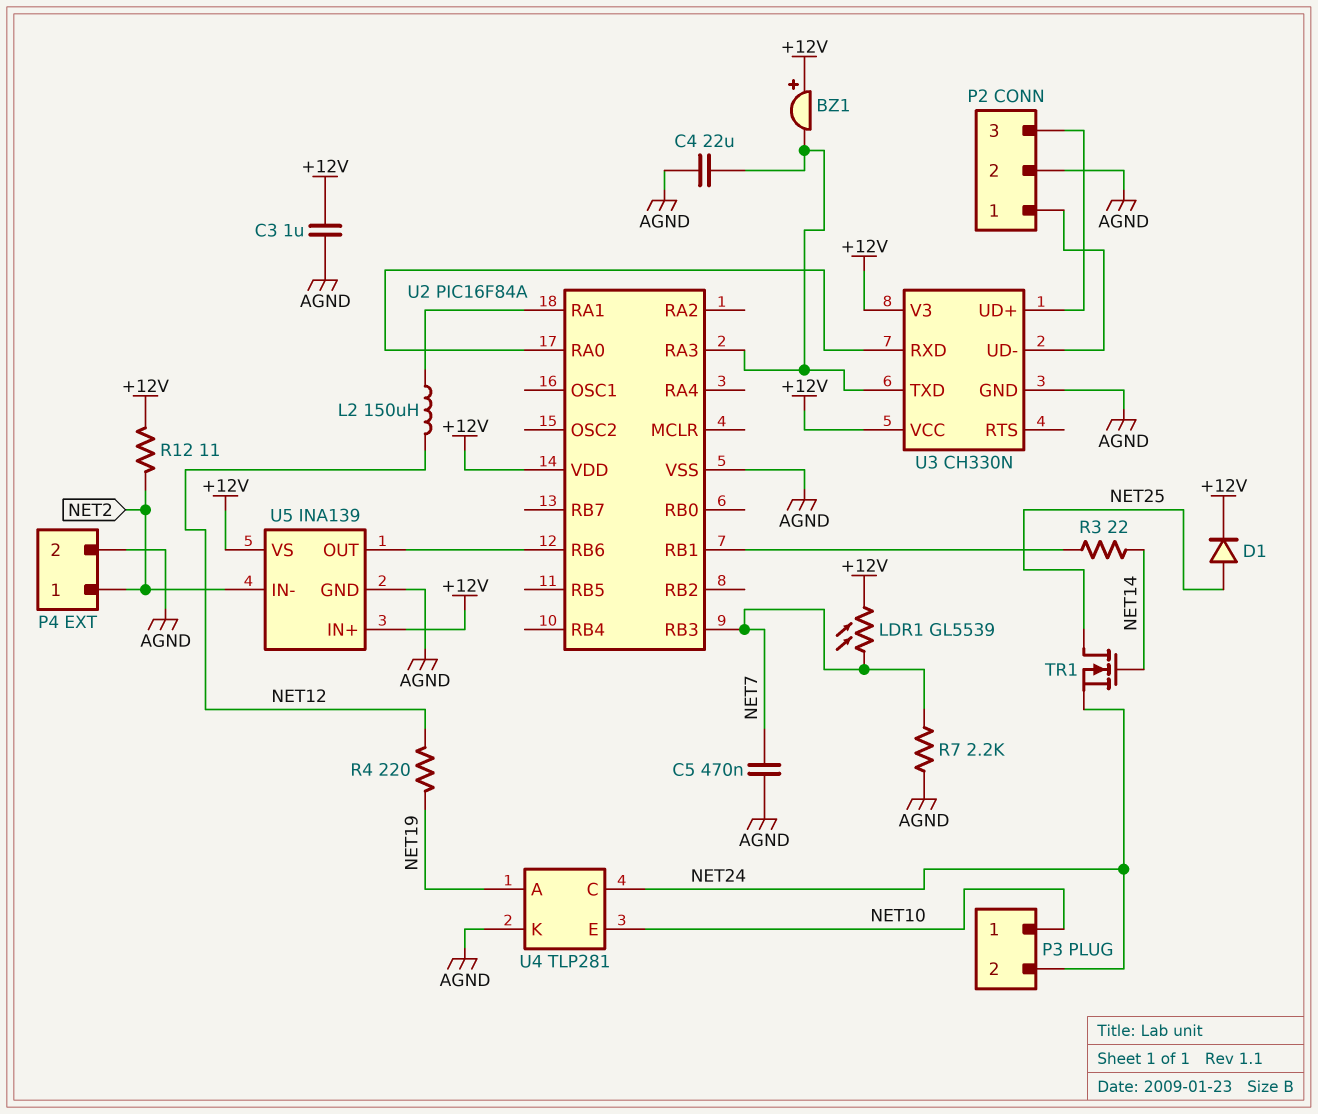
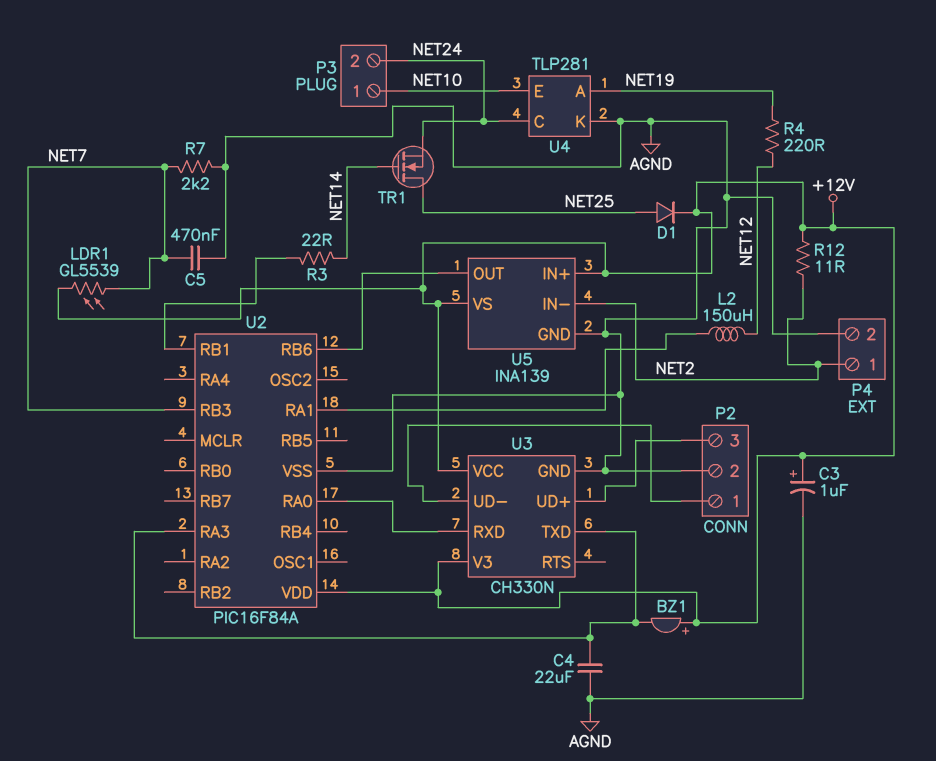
C3: 1uF (+12V, AGND) -> 1uF (plus +12V, minus AGND)

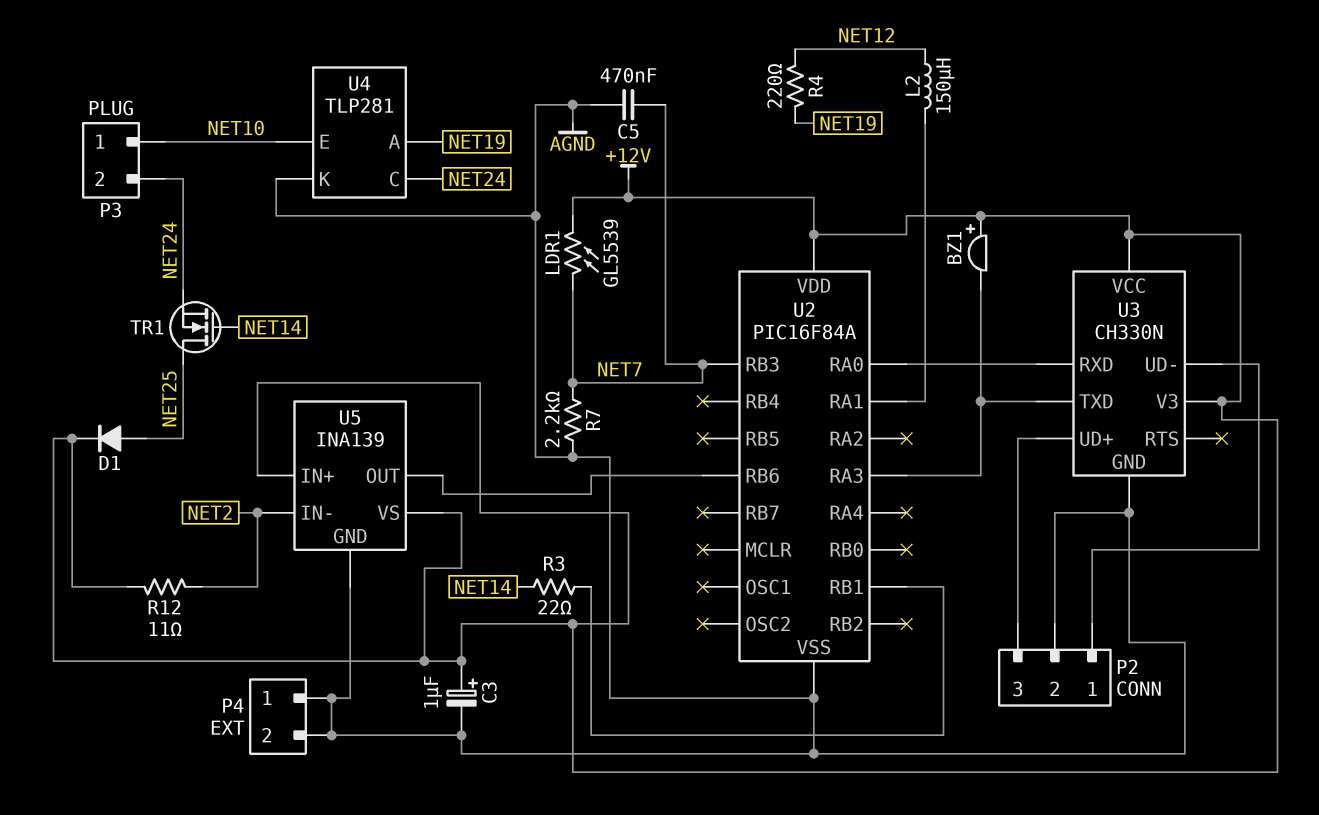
C4: 22uF (AGND, U2/RA3) -> none
P4 pin 1: NET2 -> AGND

